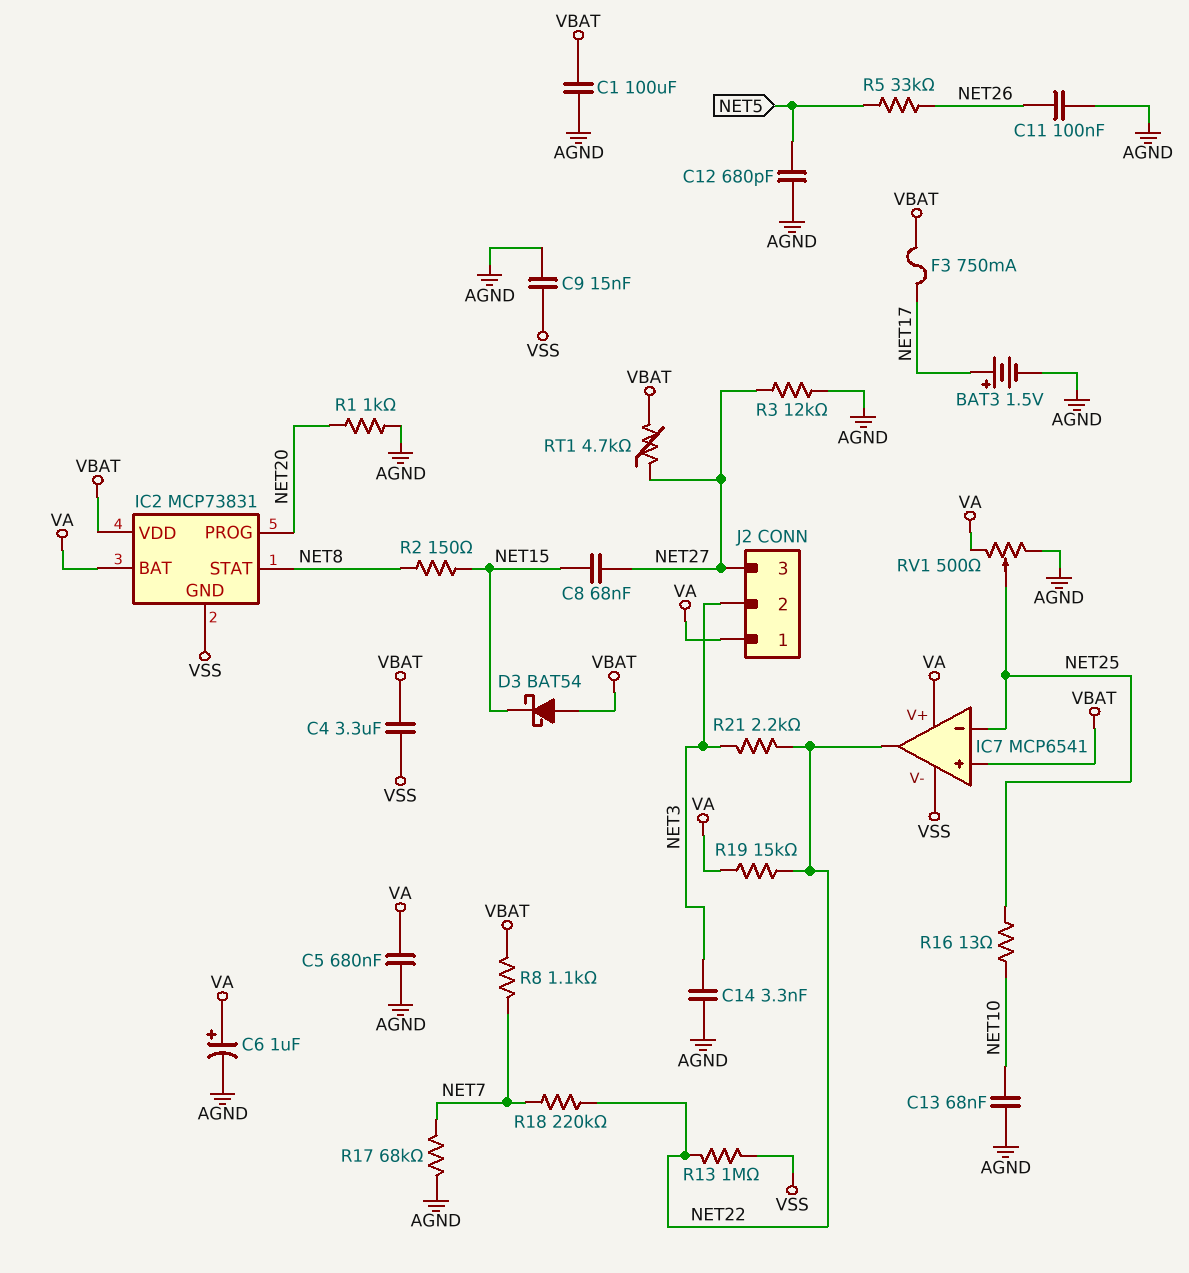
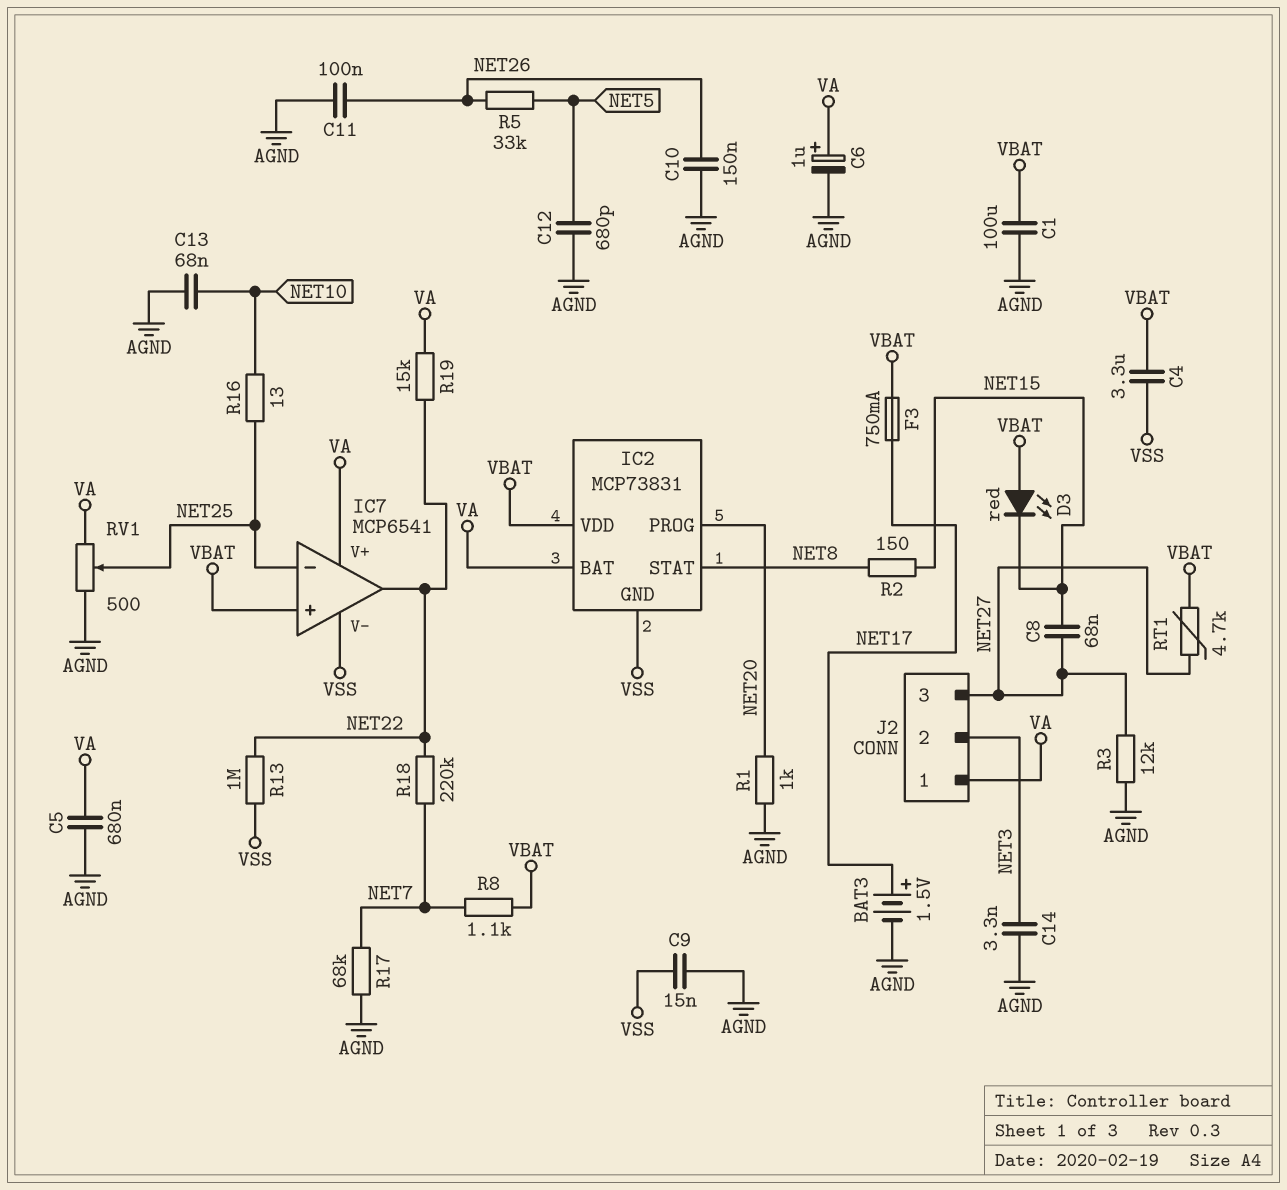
C10: none -> 150nF (AGND, NET26)
D3: schottky BAT54 (A VBAT, K NET15) -> LED red (A VBAT, K NET15)
R21: 2.2k (NET3, NET22) -> none

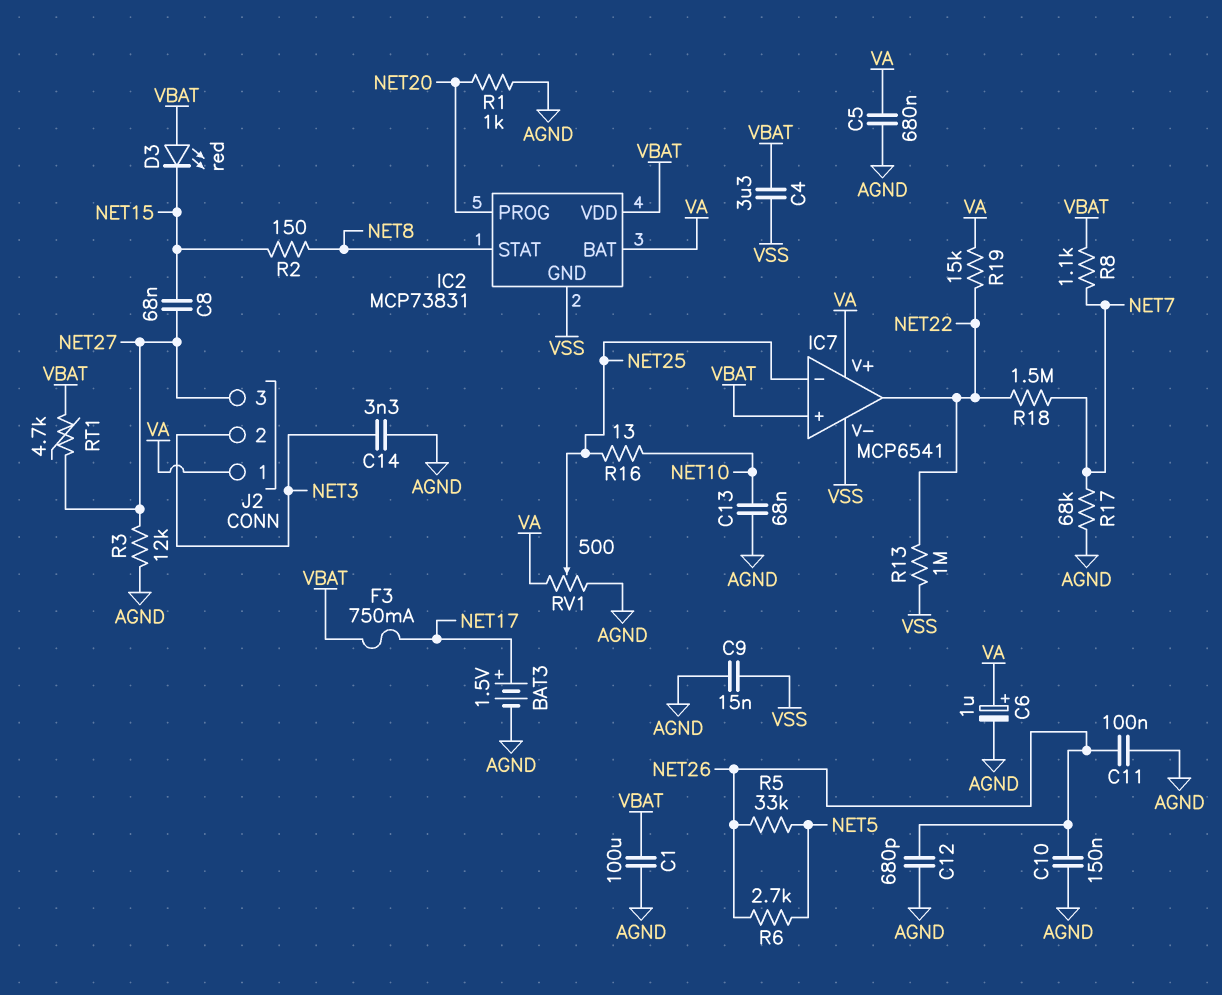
C12: 680pF (AGND, NET5) -> 680pF (AGND, NET26)
R6: none -> 2.7k (NET5, NET26)
R18: 220k (NET7, NET22) -> 1.5M (NET7, NET22)

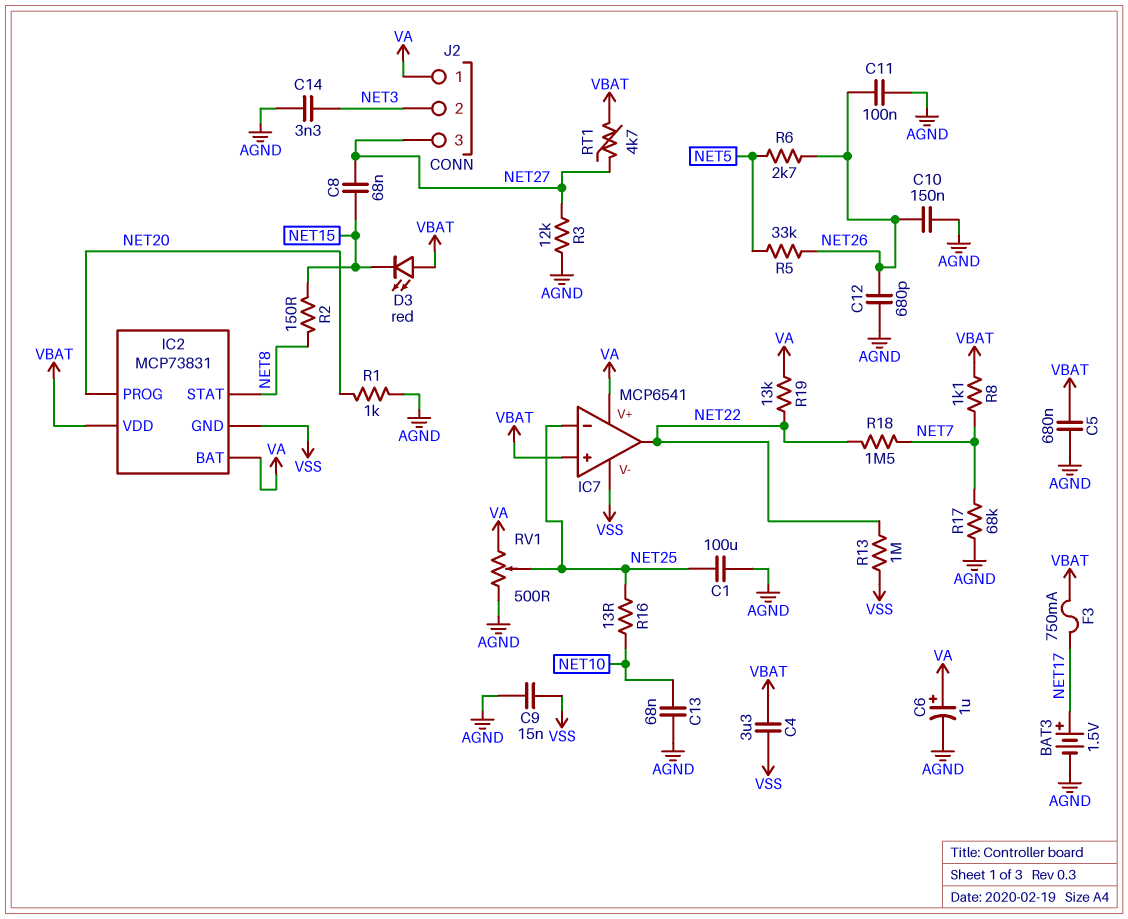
C1: 100uF (AGND, VBAT) -> 100uF (AGND, NET25)
C5: 680nF (AGND, VA) -> 680nF (AGND, VBAT)
R19: 15k (NET22, VA) -> 13k (NET22, VA)

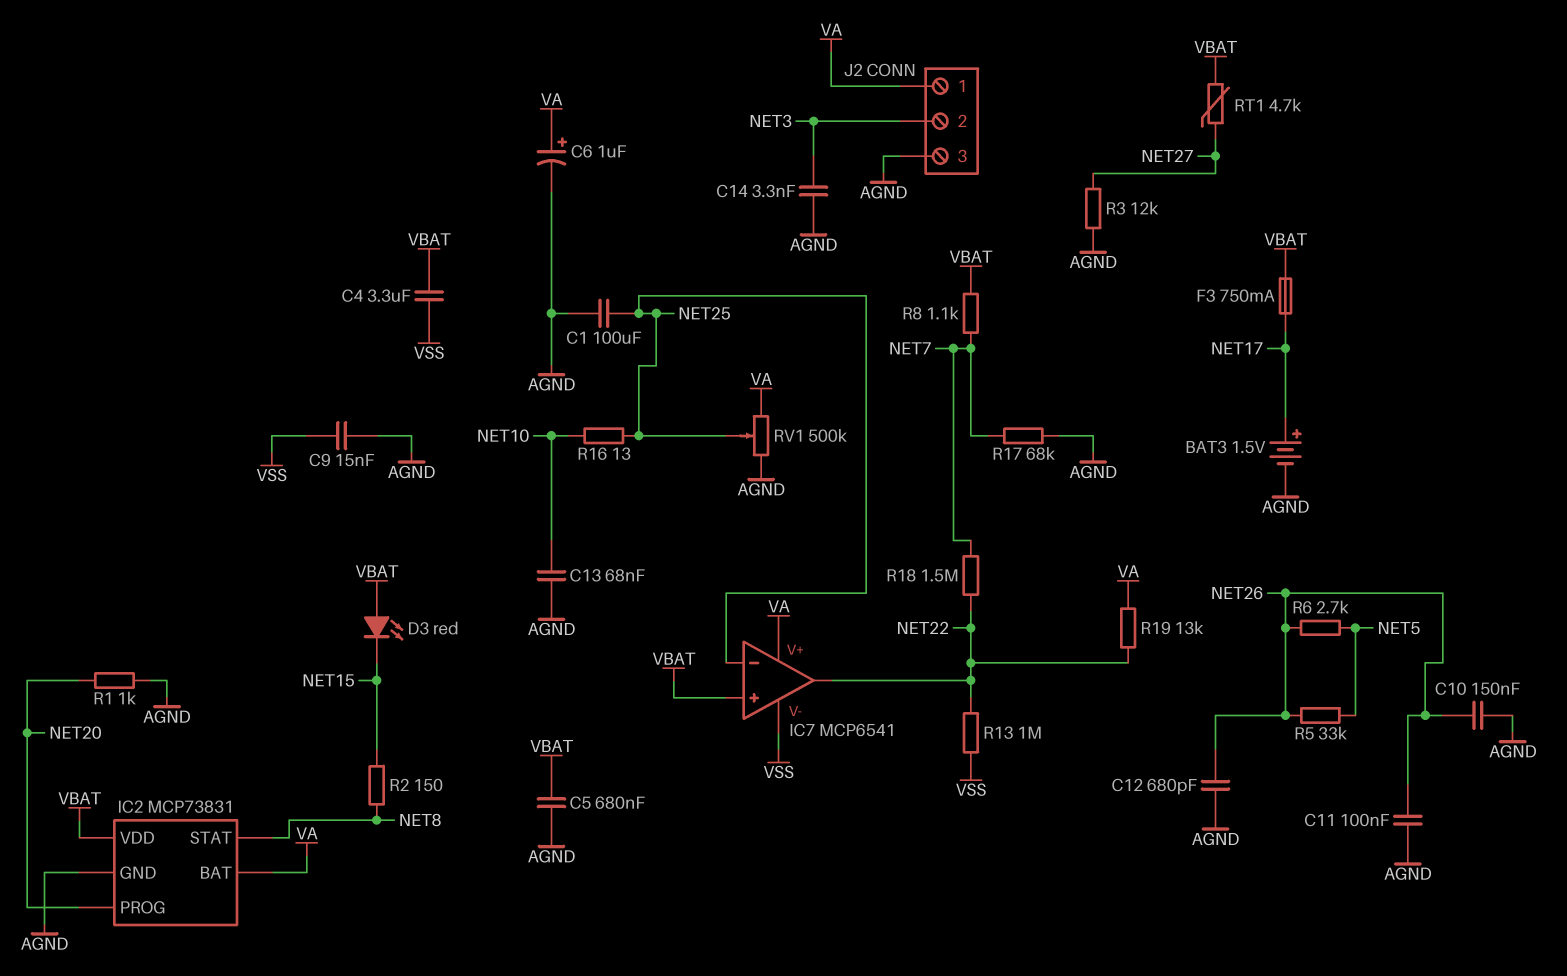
C8: 68nF (NET15, NET27) -> none
IC2 pin GND: VSS -> AGND
J2 pin 3: NET27 -> AGND
RV1: 500 (AGND, VA, wiper NET25) -> 500k (AGND, VA, wiper NET25)

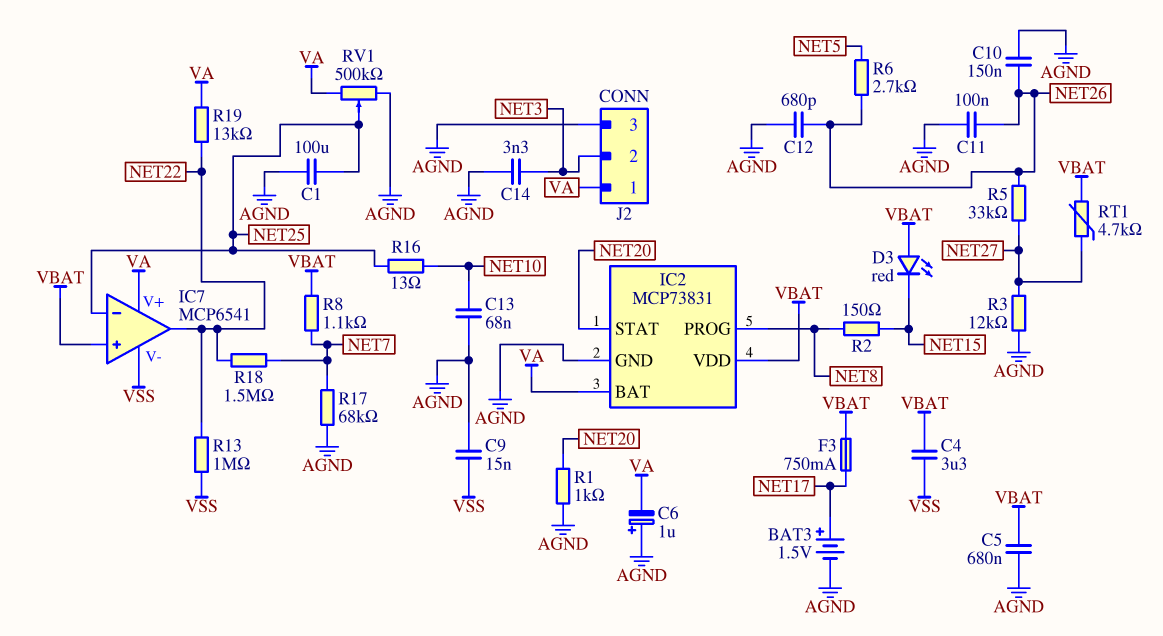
C6: 1uF (plus VA, minus AGND) -> 1uF (plus AGND, minus VA)
IC2 pin PROG: NET20 -> NET8
IC2 pin STAT: NET8 -> NET20
R5: 33k (NET5, NET26) -> 33k (NET26, NET27)

